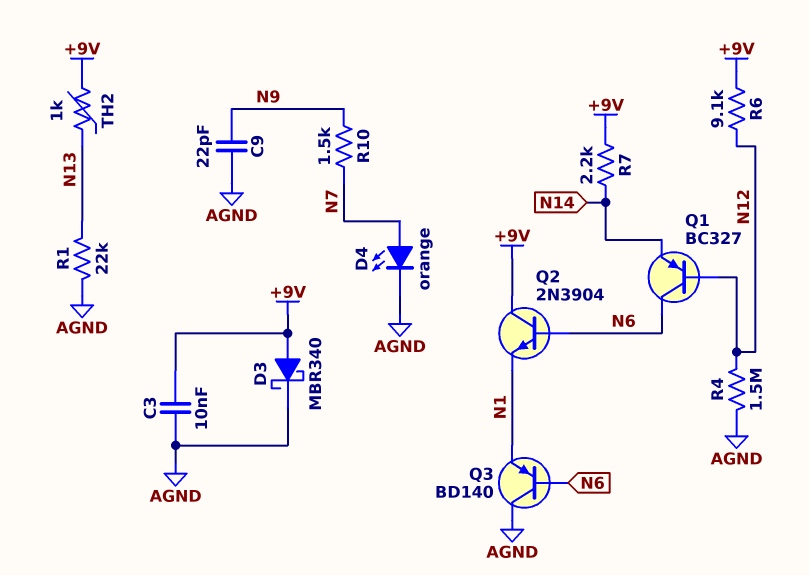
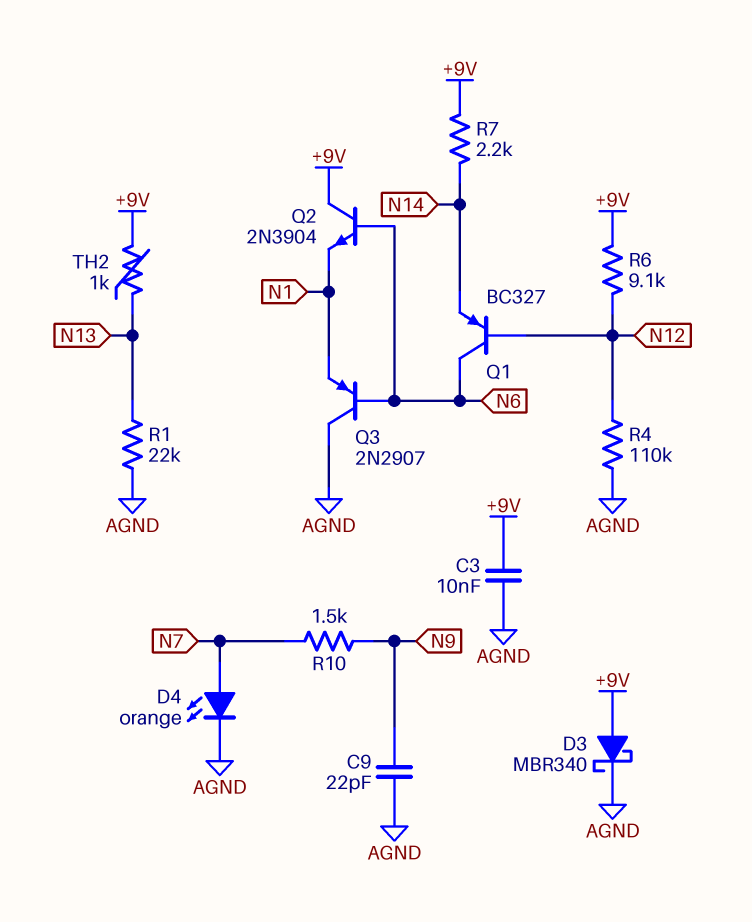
Q3: PNP BD140 (B N6, C AGND, E N1) -> PNP 2N2907 (B N6, C AGND, E N1)
R4: 1.5M (AGND, N12) -> 110k (AGND, N12)

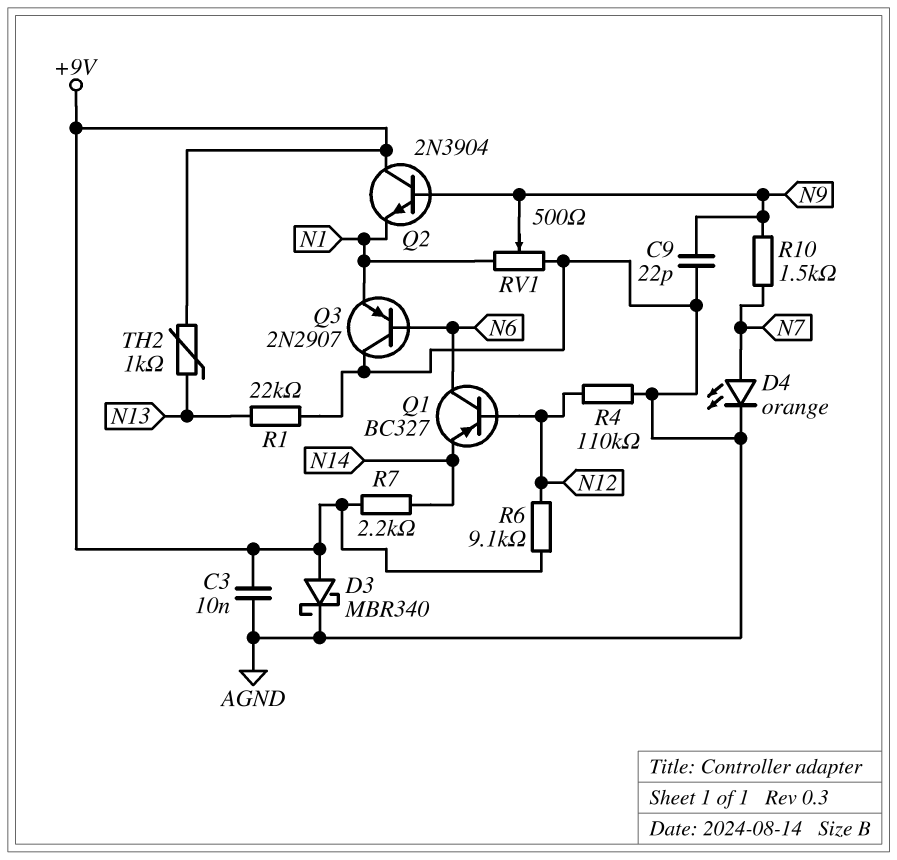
Q2: NPN 2N3904 (B N6, C +9V, E N1) -> NPN 2N3904 (B N9, C +9V, E N1)
RV1: none -> 500 (AGND, N1, wiper N9)

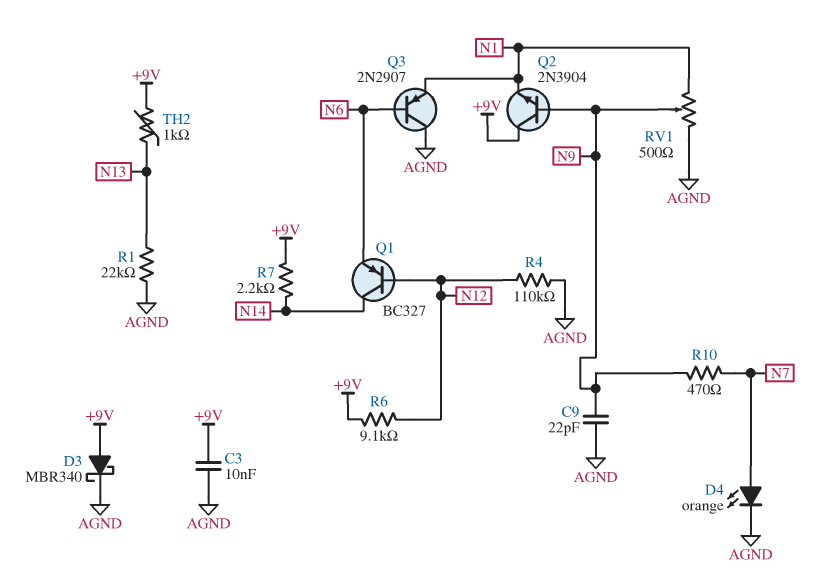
Q1: PNP BC327 (B N12, C N6, E N14) -> PNP BC327 (B N12, C N14, E N6)
R10: 1.5k (N7, N9) -> 470 (N7, N9)

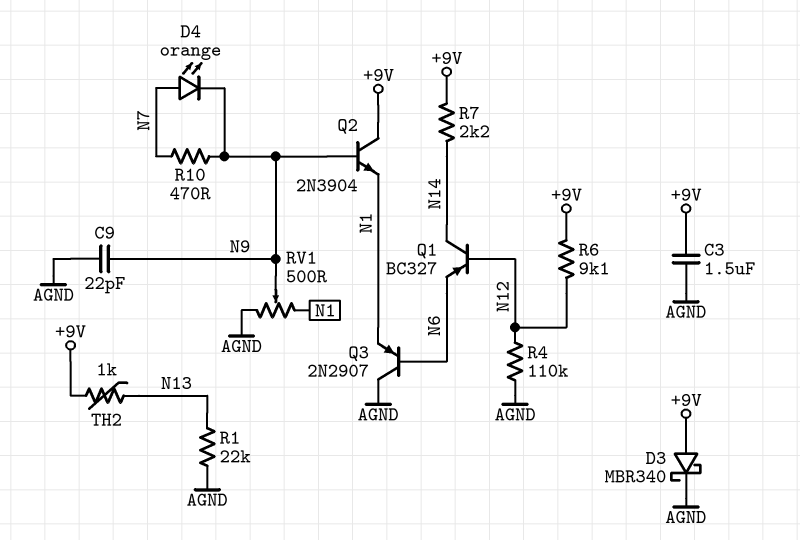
C3: 10nF (+9V, AGND) -> 1.5uF (+9V, AGND)
D4: LED orange (A N7, K AGND) -> LED orange (A N7, K N9)

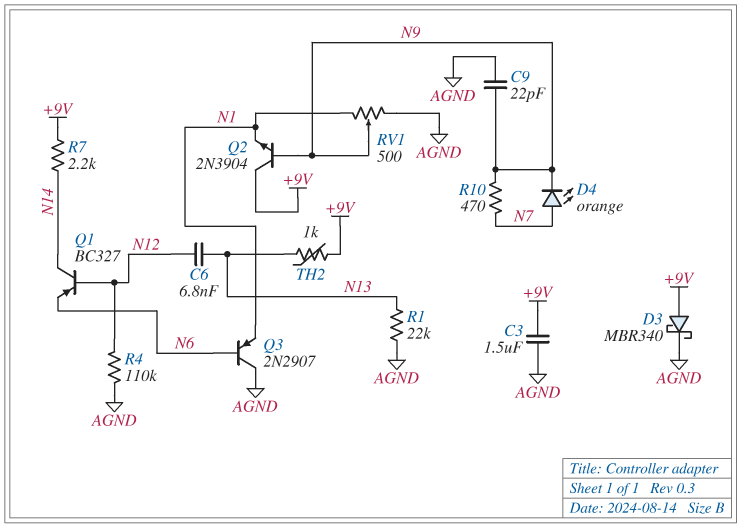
C6: none -> 6.8nF (N12, N13)
R6: 9.1k (+9V, N12) -> none

